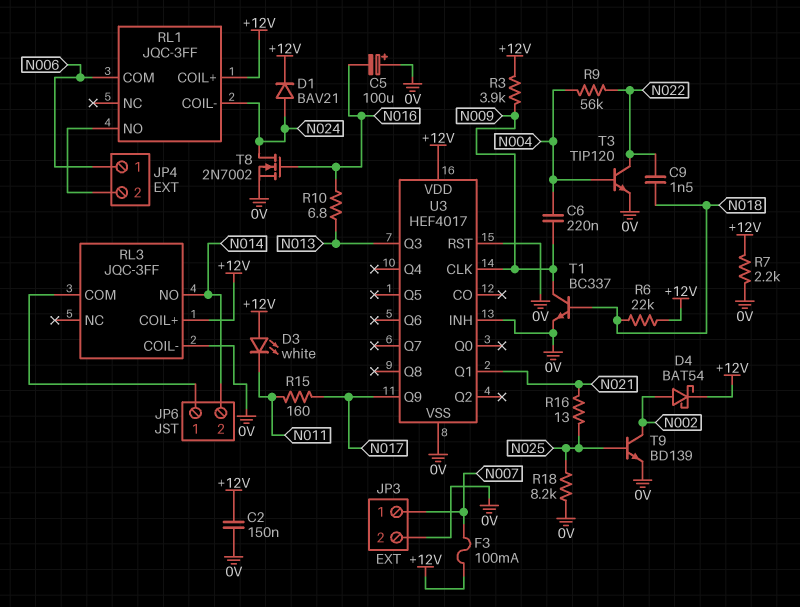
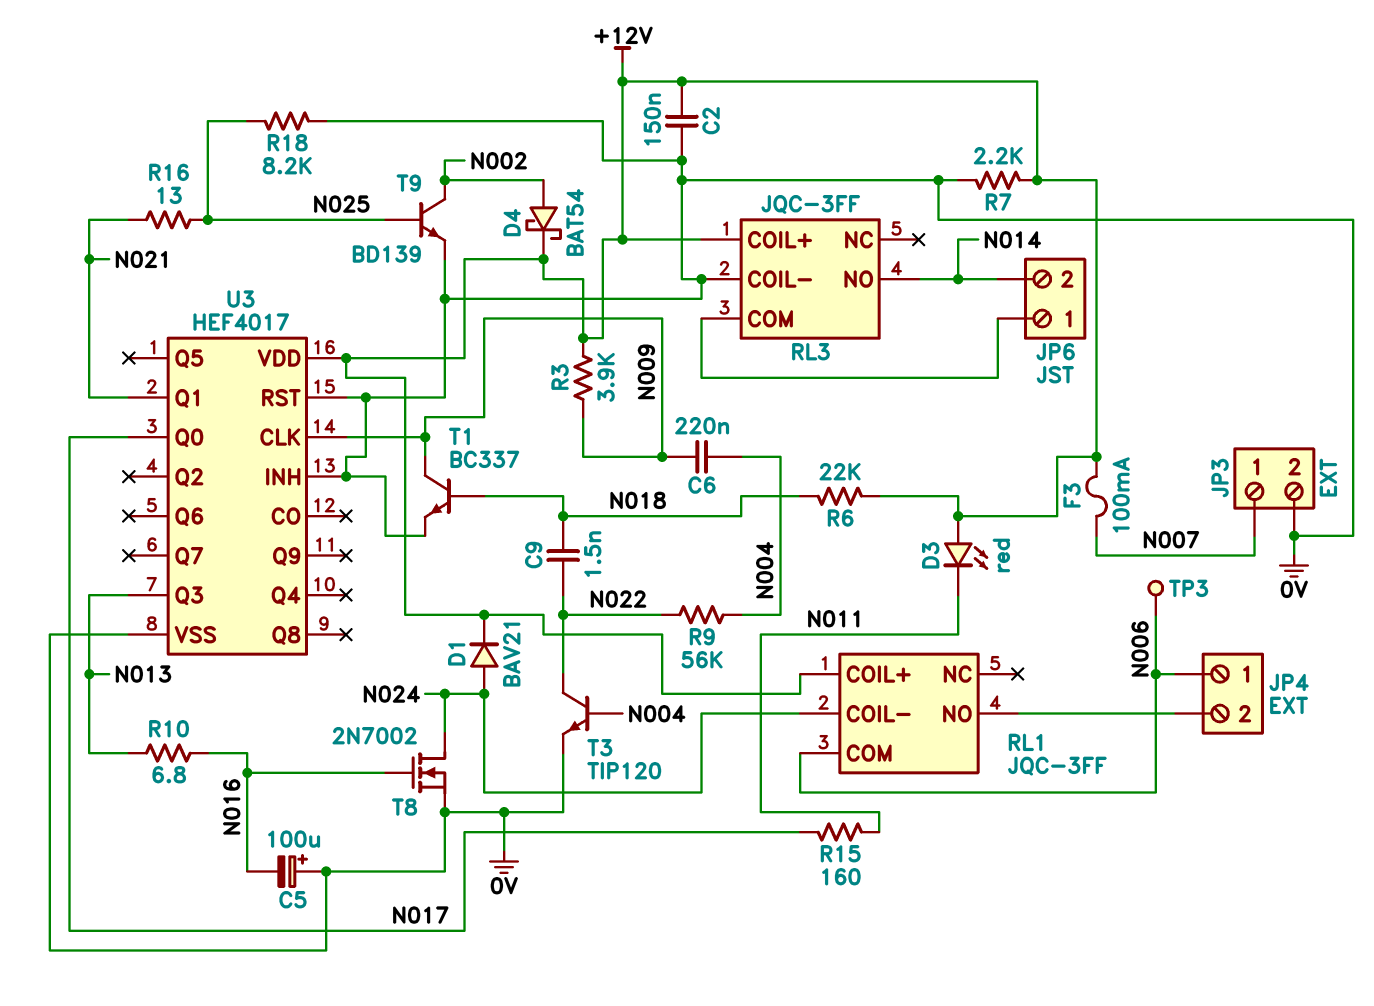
D3: LED white (A +12V, K N011) -> LED red (A +12V, K N011)
TP3: none -> test point (N006)
U3 pin Q0: none -> N017
U3 pin Q9: N017 -> none

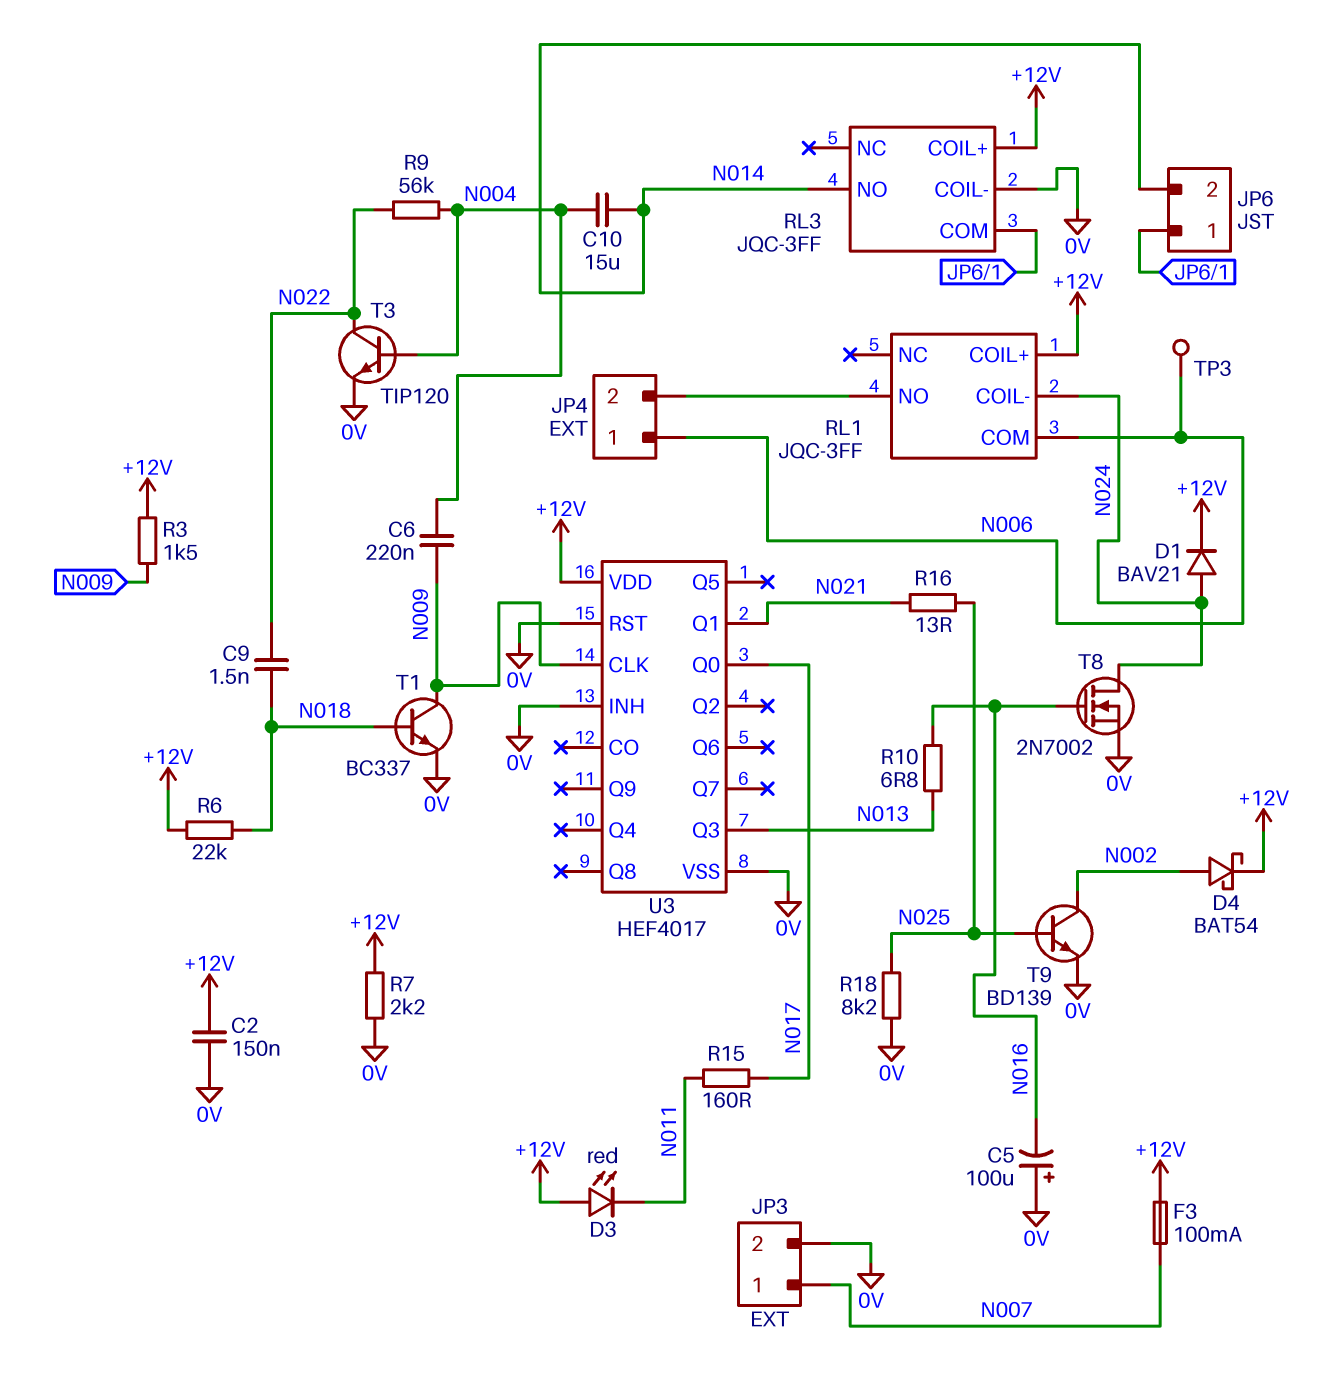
C10: none -> 15uF (N004, N014)
R3: 3.9k (+12V, N009) -> 1.5k (+12V, N009)

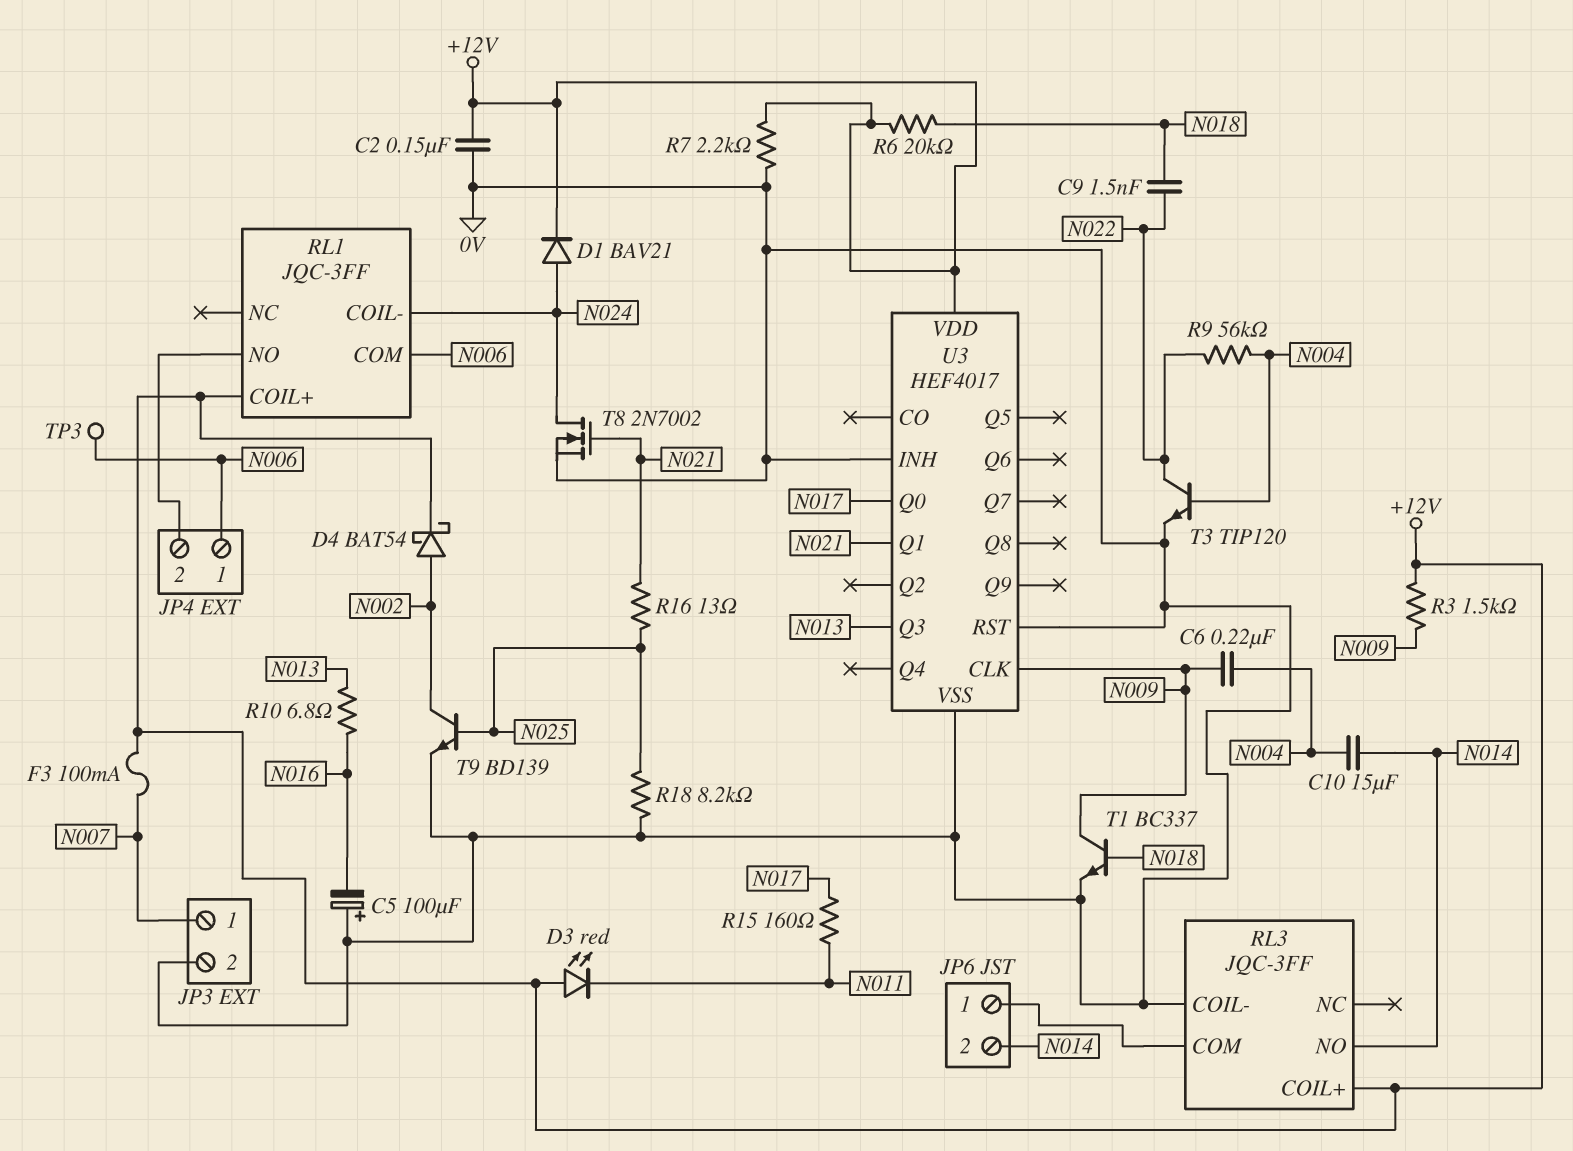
R6: 22k (+12V, N018) -> 20k (+12V, N018)
T8: NMOS 2N7002 (G N016, D N024, S 0V) -> NMOS 2N7002 (G N021, D N024, S 0V)

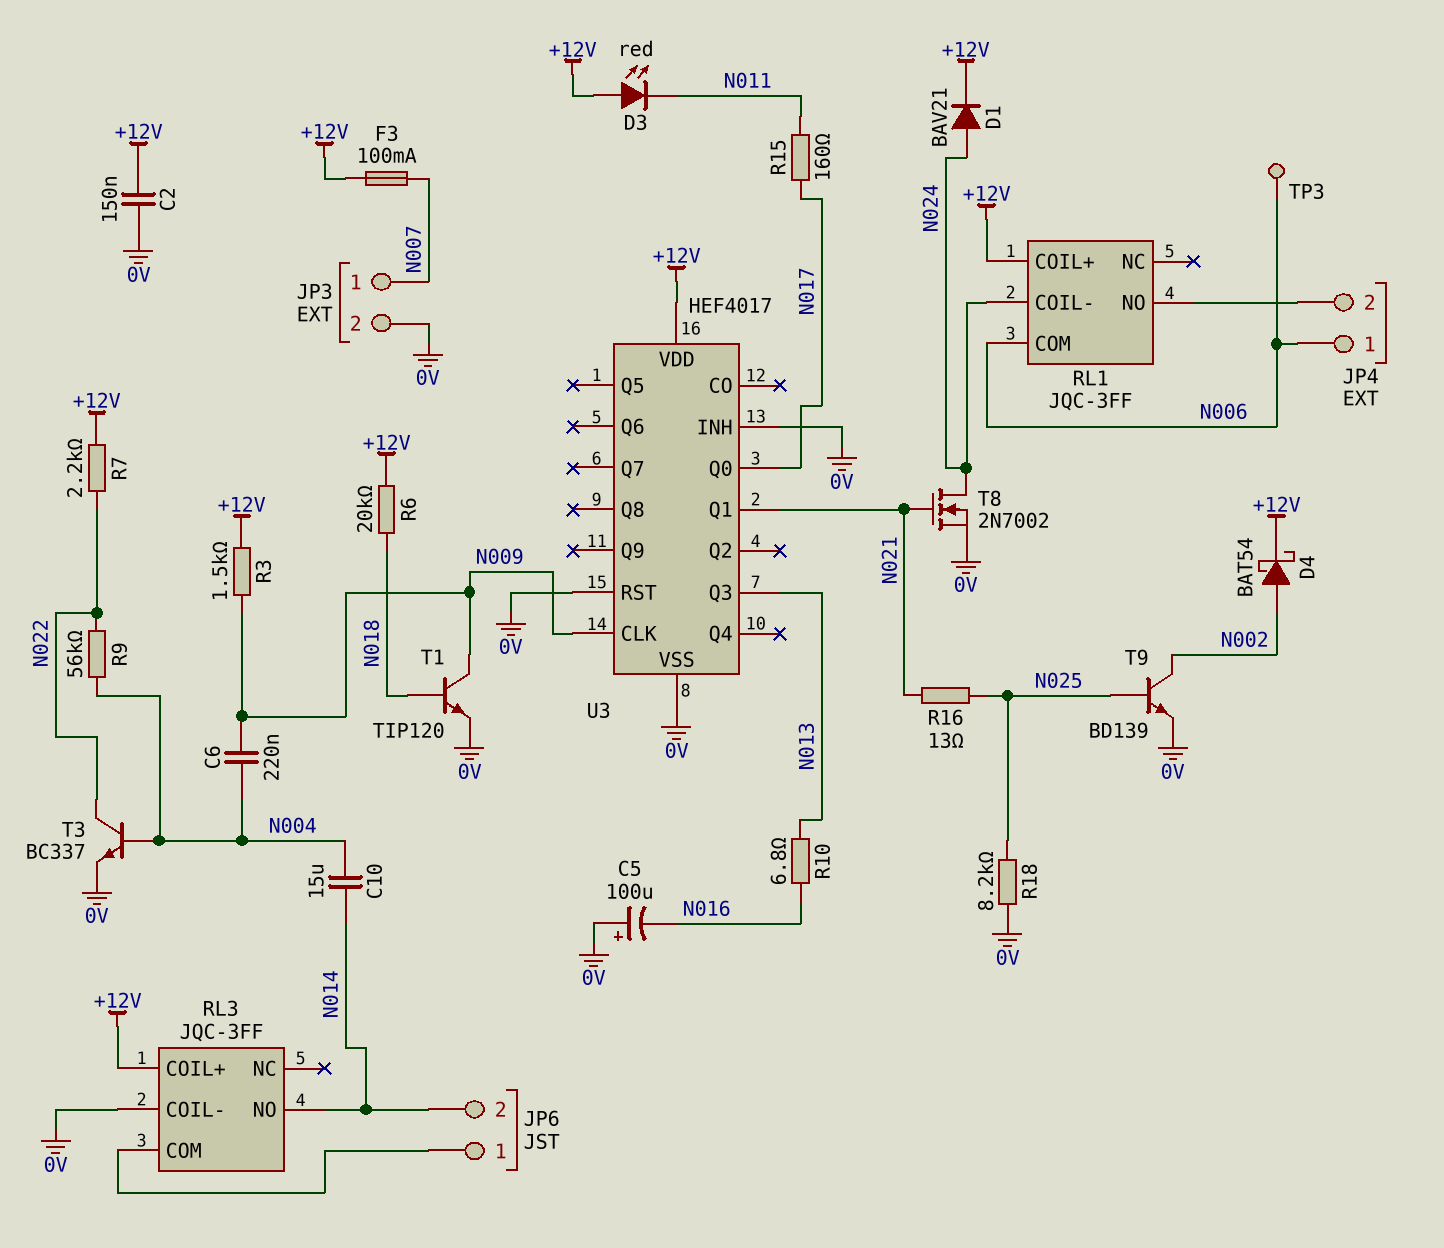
C9: 1.5nF (N018, N022) -> none
R7: 2.2k (+12V, 0V) -> 2.2k (+12V, N022)
T1: NPN BC337 (B N018, C N009, E 0V) -> NPN TIP120 (B N018, C N009, E 0V)
T3: NPN TIP120 (B N004, C N022, E 0V) -> NPN BC337 (B N004, C N022, E 0V)

